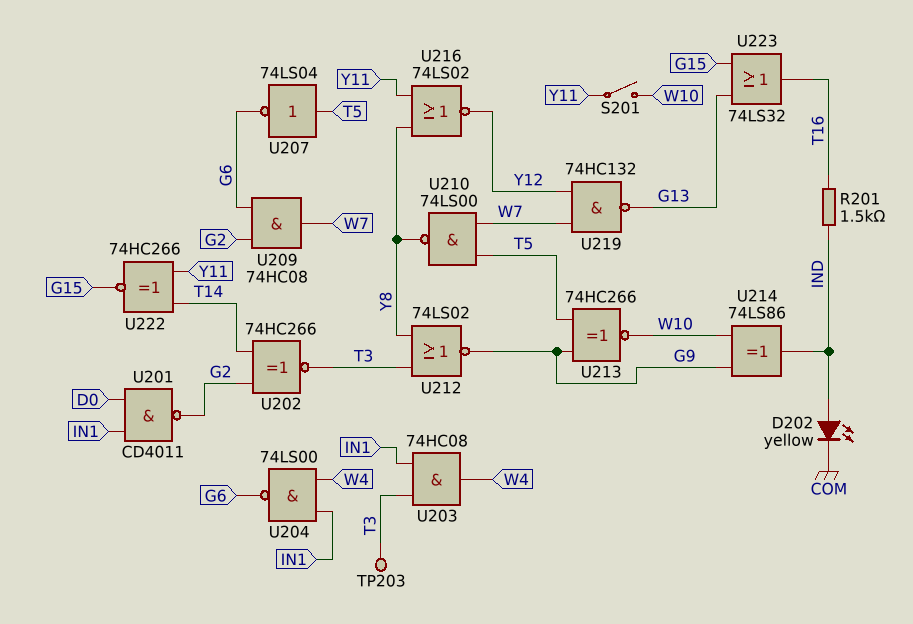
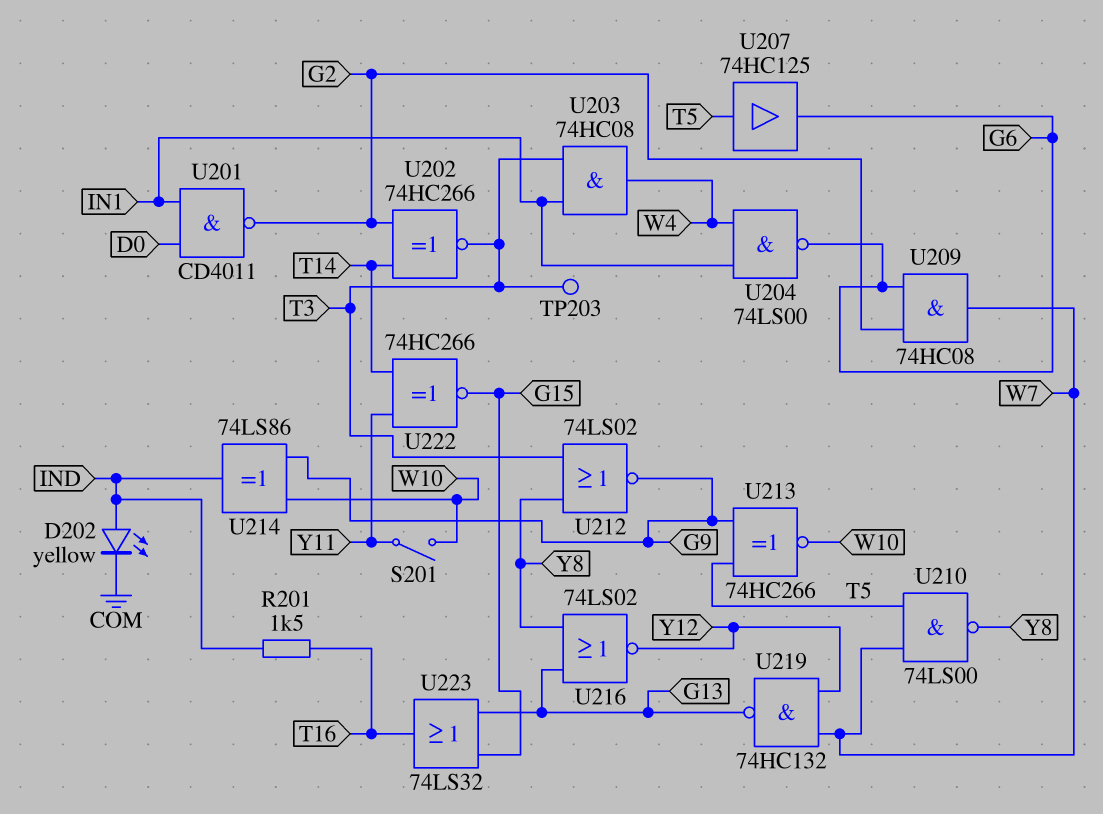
U207: NOT 74LS04 (in T5, out G6) -> buffer 74HC125 (in T5, out G6)
U216: NOR 74LS02 (in Y8, in Y11, out Y12) -> NOR 74LS02 (in G13, in Y8, out Y12)

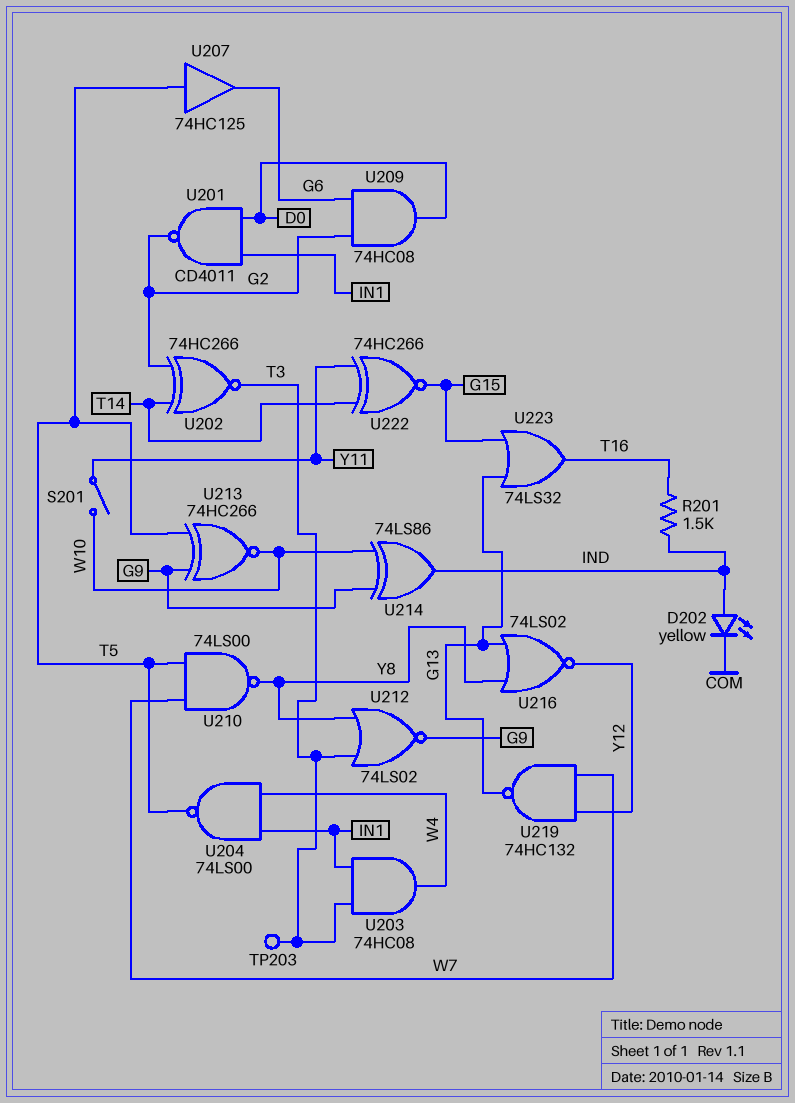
U204: NAND 74LS00 (in IN1, in W4, out G6) -> NAND 74LS00 (in IN1, in W4, out T5)
U209: AND 74HC08 (in G2, in G6, out W7) -> AND 74HC08 (in G2, in G6, out D0)

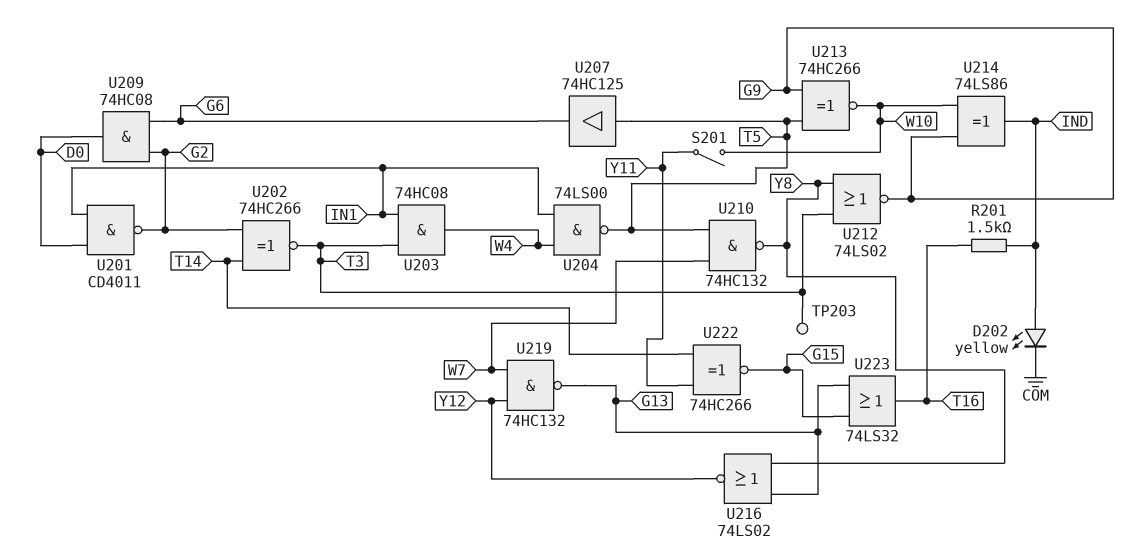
U210: NAND 74LS00 (in T5, in W7, out Y8) -> NAND 74HC132 (in T5, in W7, out Y8)

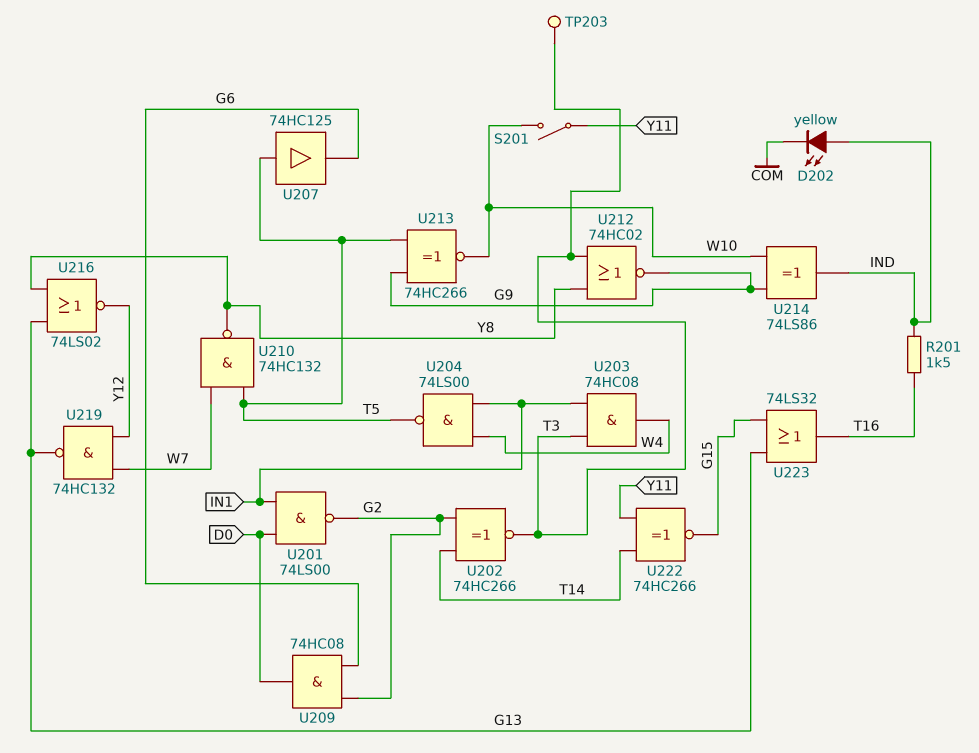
U201: NAND CD4011 (in D0, in IN1, out G2) -> NAND 74LS00 (in D0, in IN1, out G2)
U212: NOR 74LS02 (in T3, in Y8, out G9) -> NOR 74HC02 (in T3, in Y8, out G9)

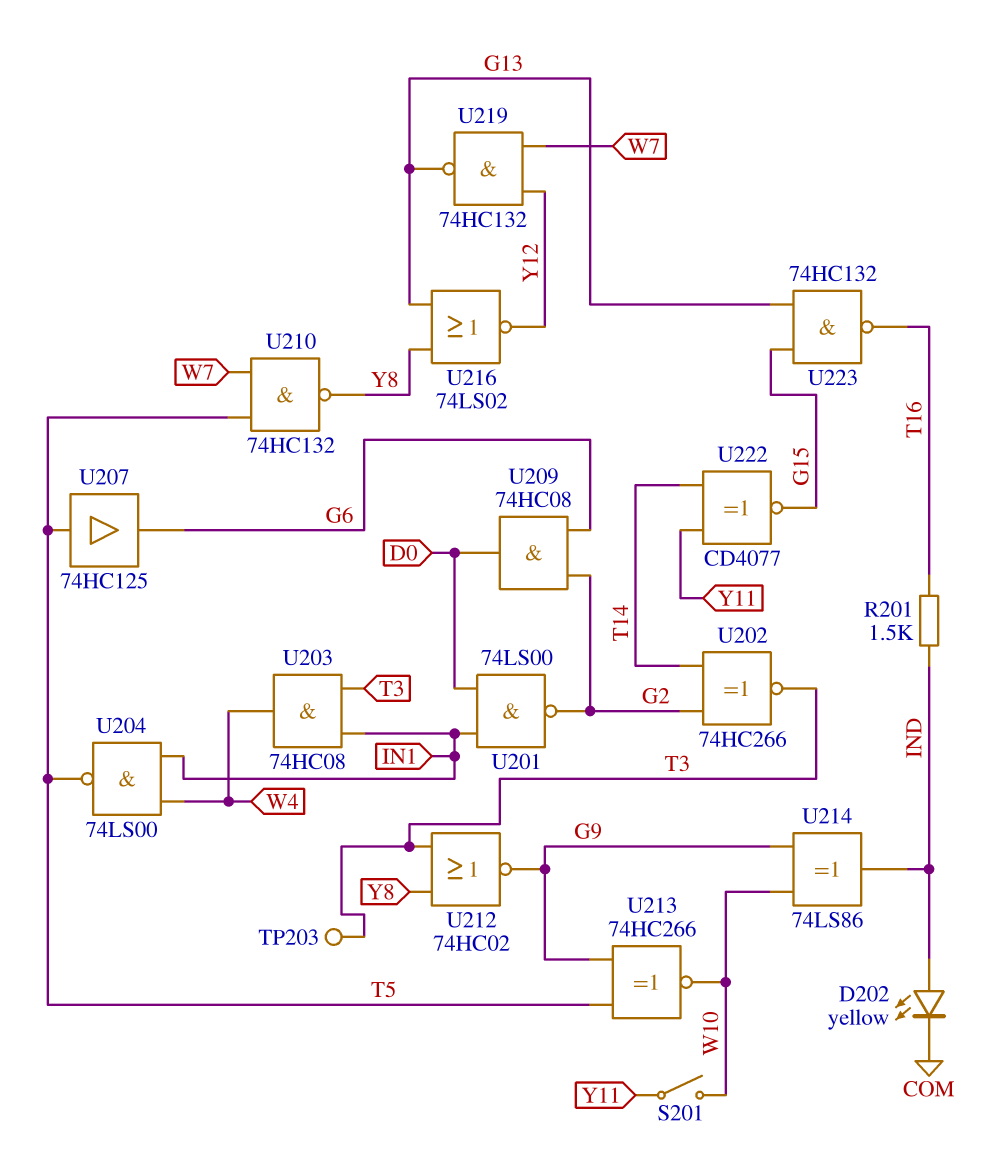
U222: XNOR 74HC266 (in T14, in Y11, out G15) -> XNOR CD4077 (in T14, in Y11, out G15)
U223: OR 74LS32 (in G13, in G15, out T16) -> NAND 74HC132 (in G13, in G15, out T16)

